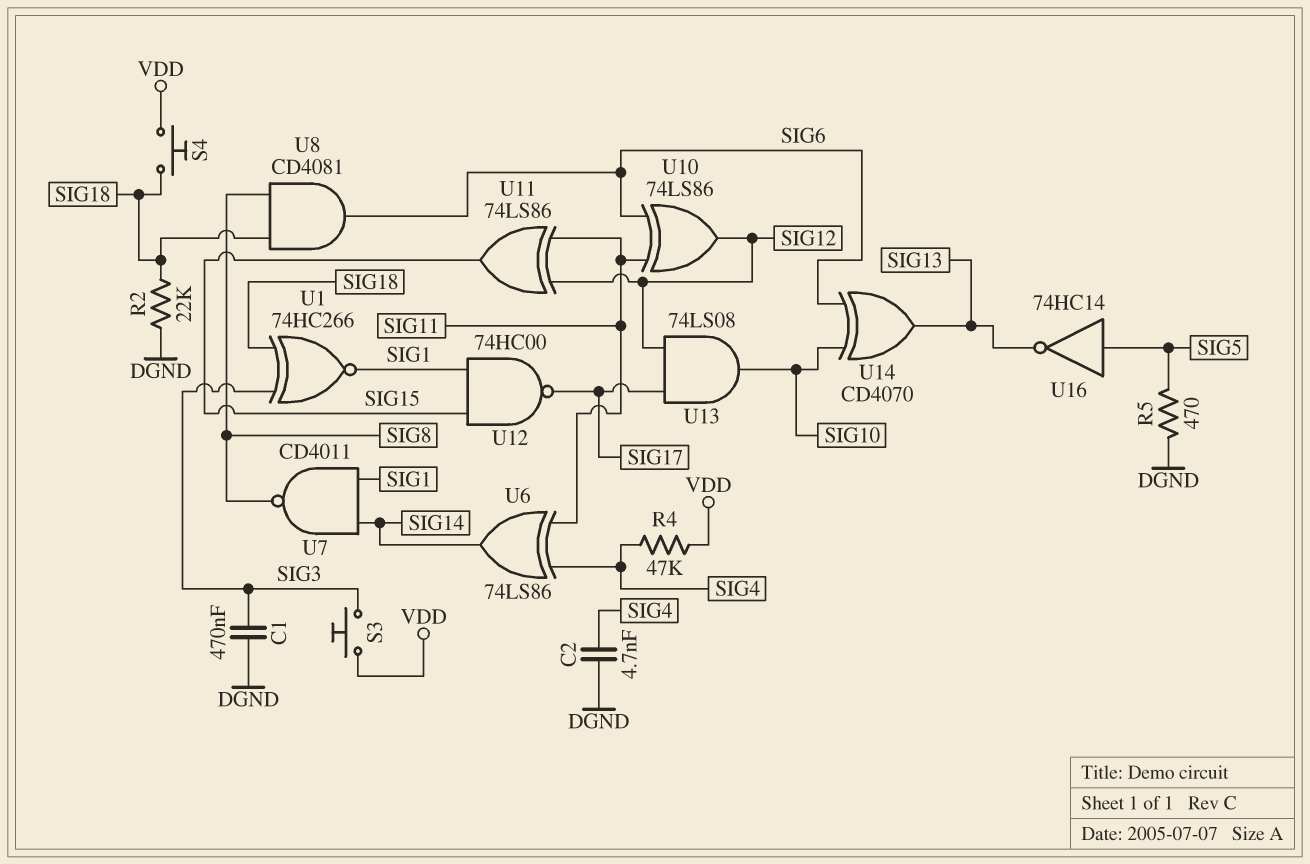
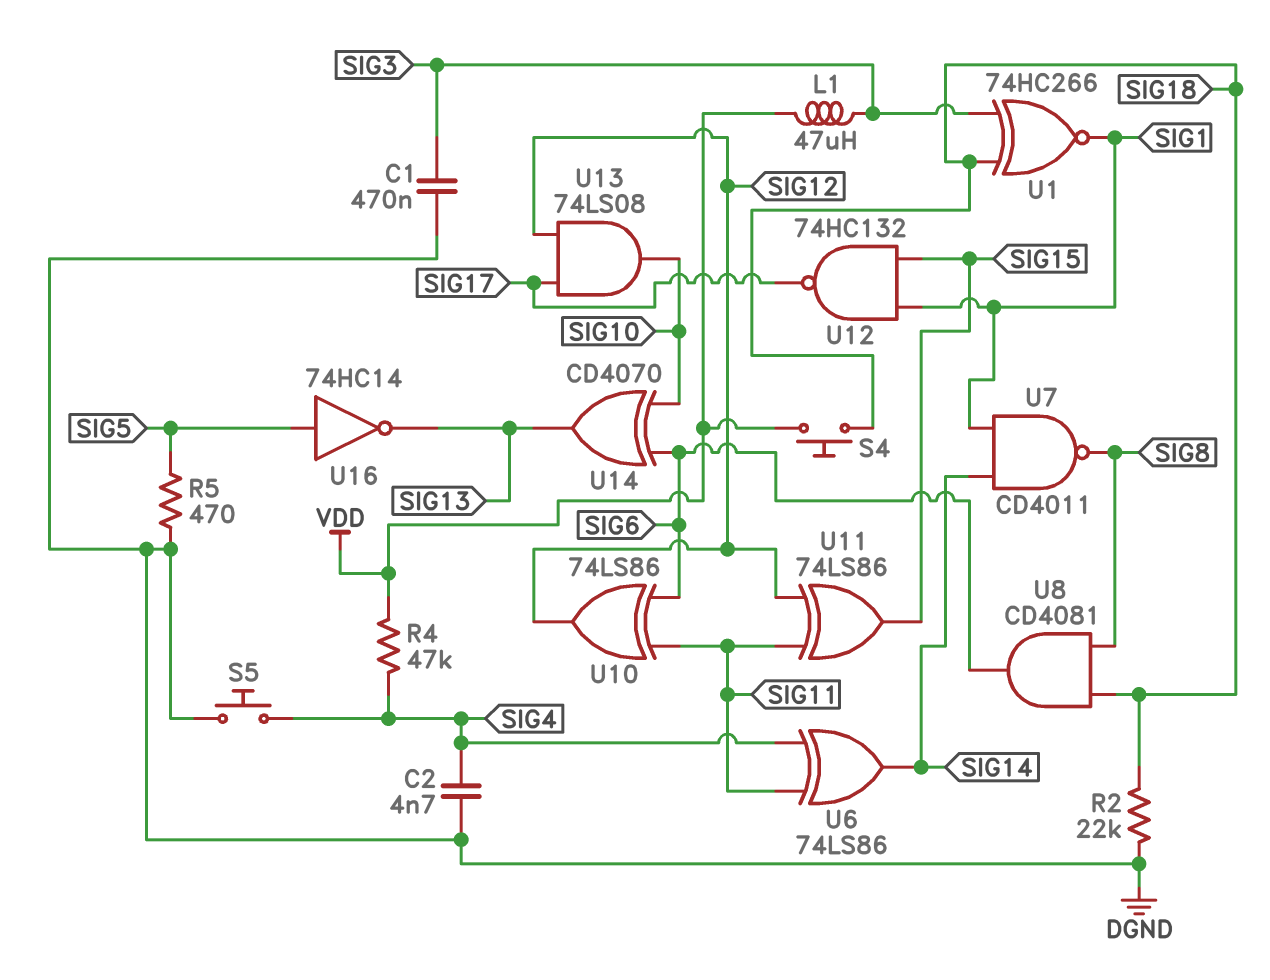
L1: none -> 47uH (SIG3, VDD)
S3: button (SIG3, VDD) -> none
S5: none -> button (DGND, SIG4)
U12: NAND 74HC00 (in SIG1, in SIG15, out SIG17) -> NAND 74HC132 (in SIG1, in SIG15, out SIG17)

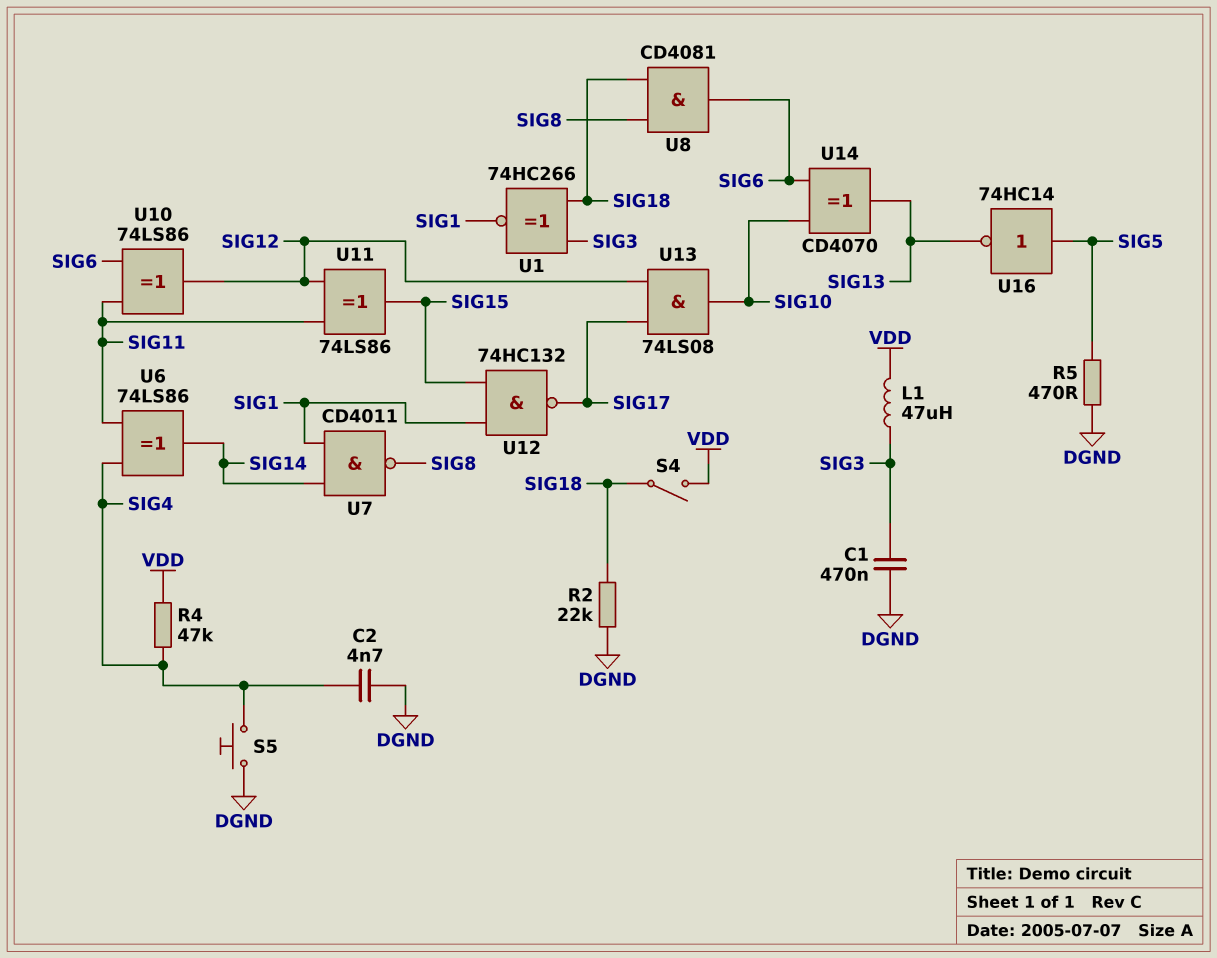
S4: button (SIG18, VDD) -> switch (SIG18, VDD)

